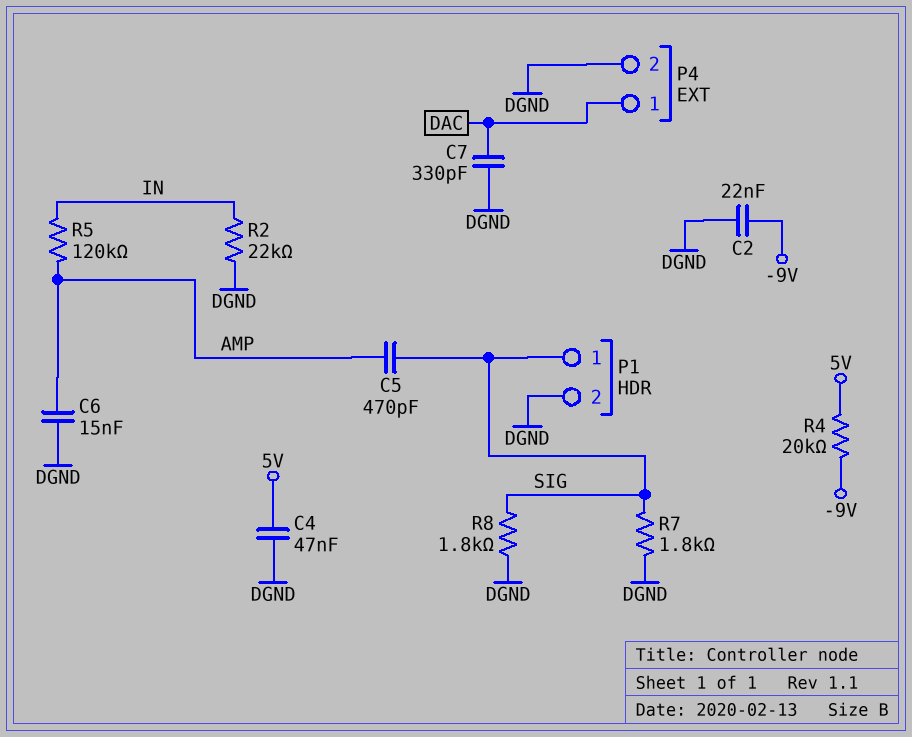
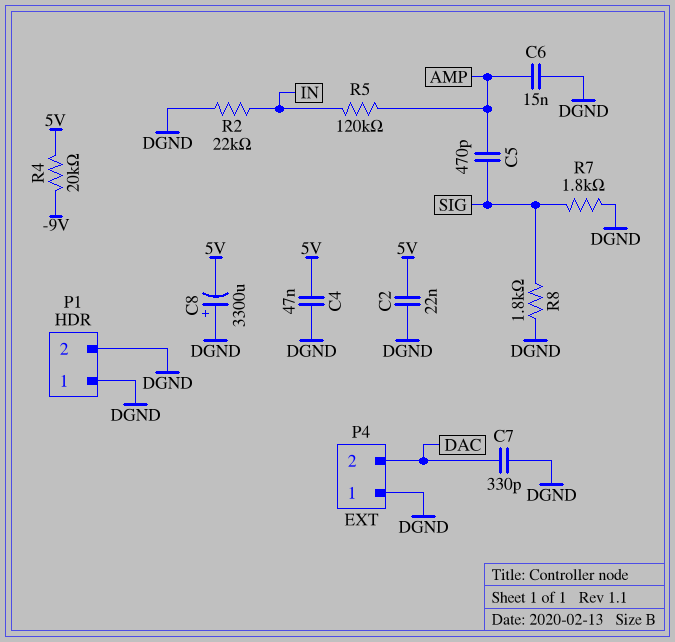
C2: 22nF (-9V, DGND) -> 22nF (5V, DGND)
C8: none -> 3300uF (plus DGND, minus 5V)
P1 pin 1: SIG -> DGND
P4 pin 1: DAC -> DGND
P4 pin 2: DGND -> DAC

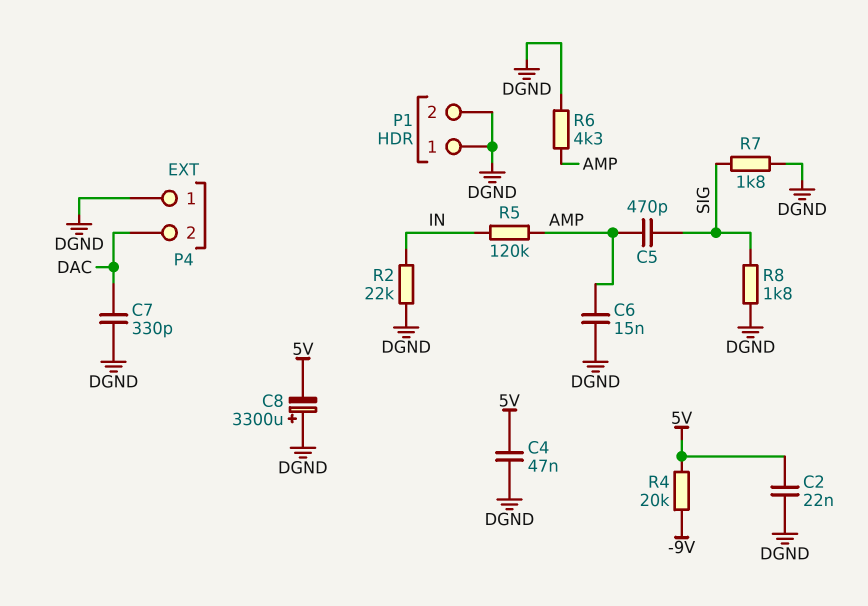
R6: none -> 4.3k (AMP, DGND)

